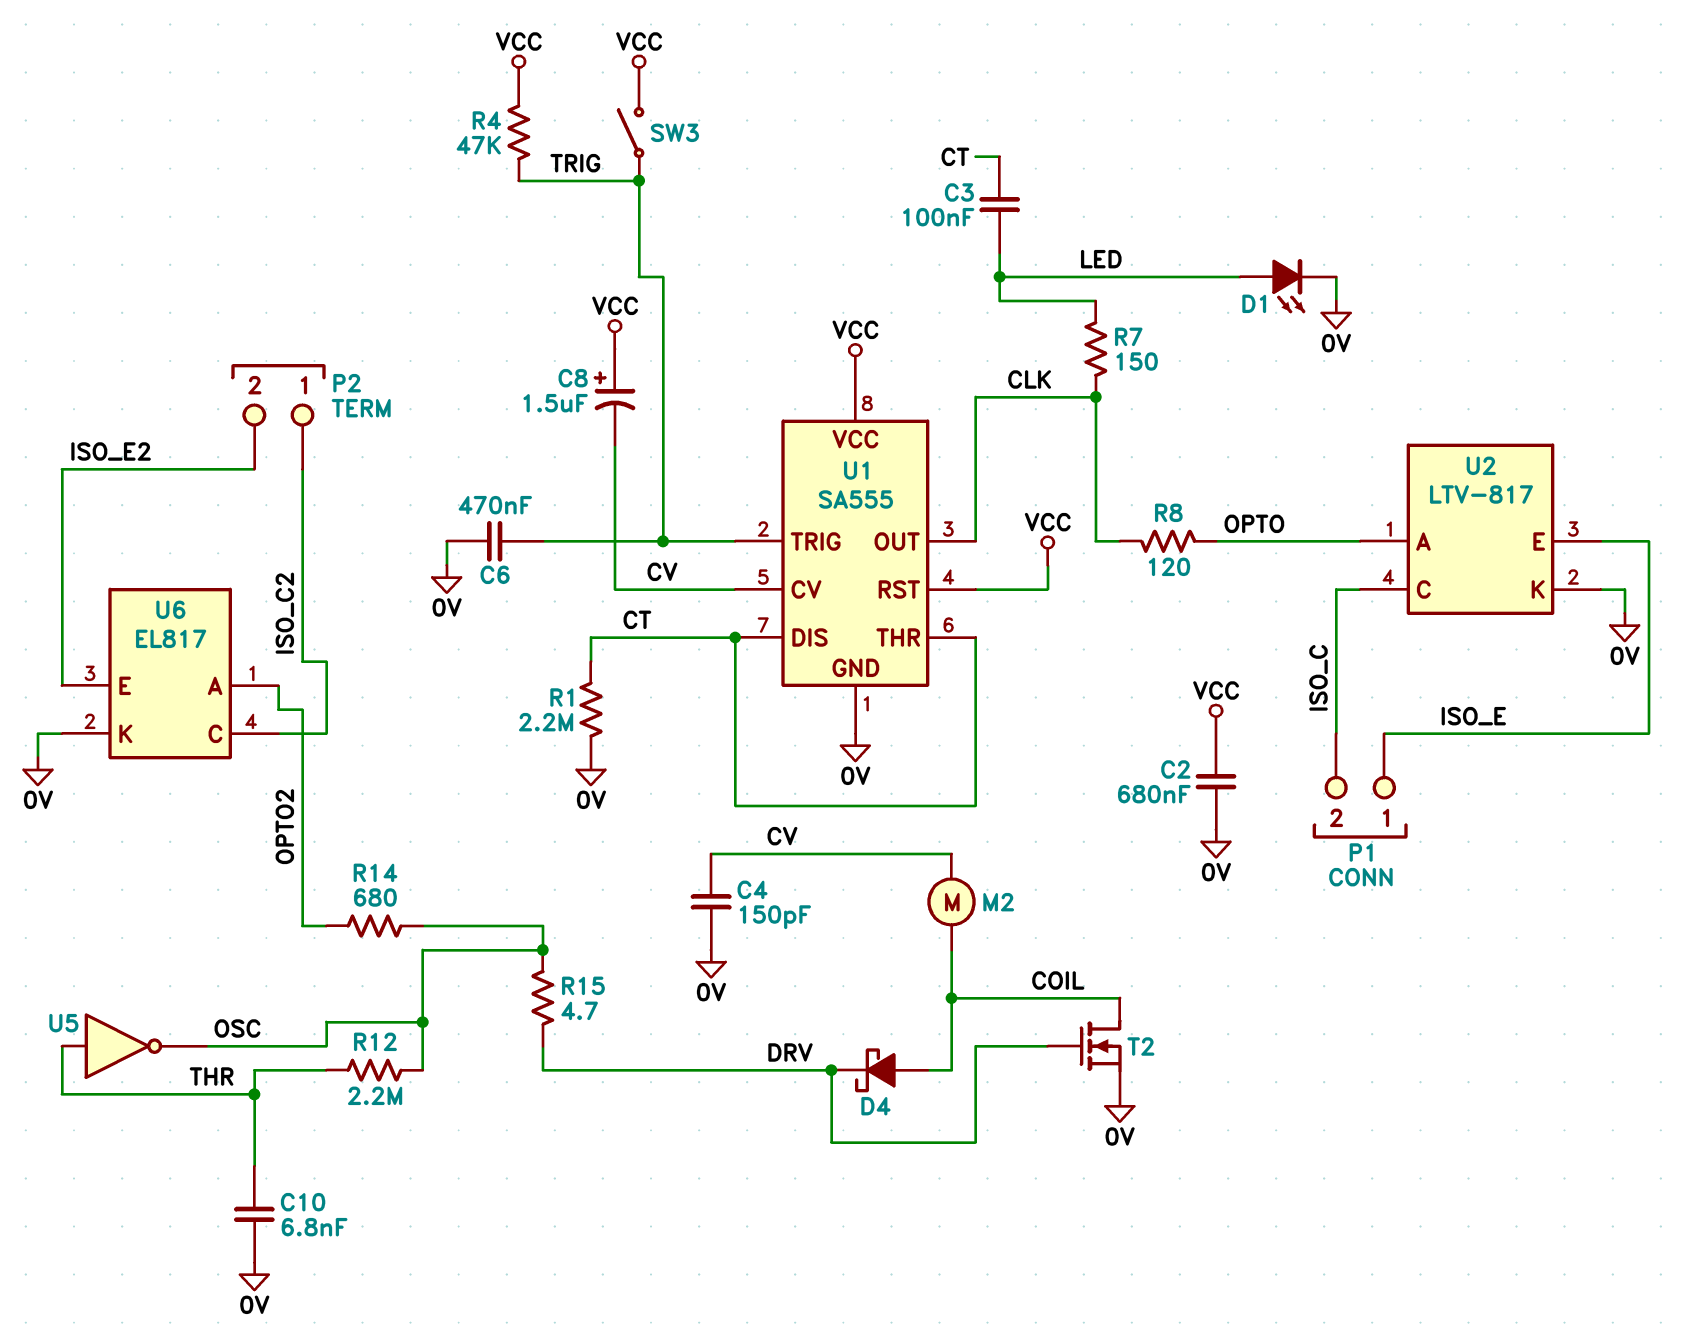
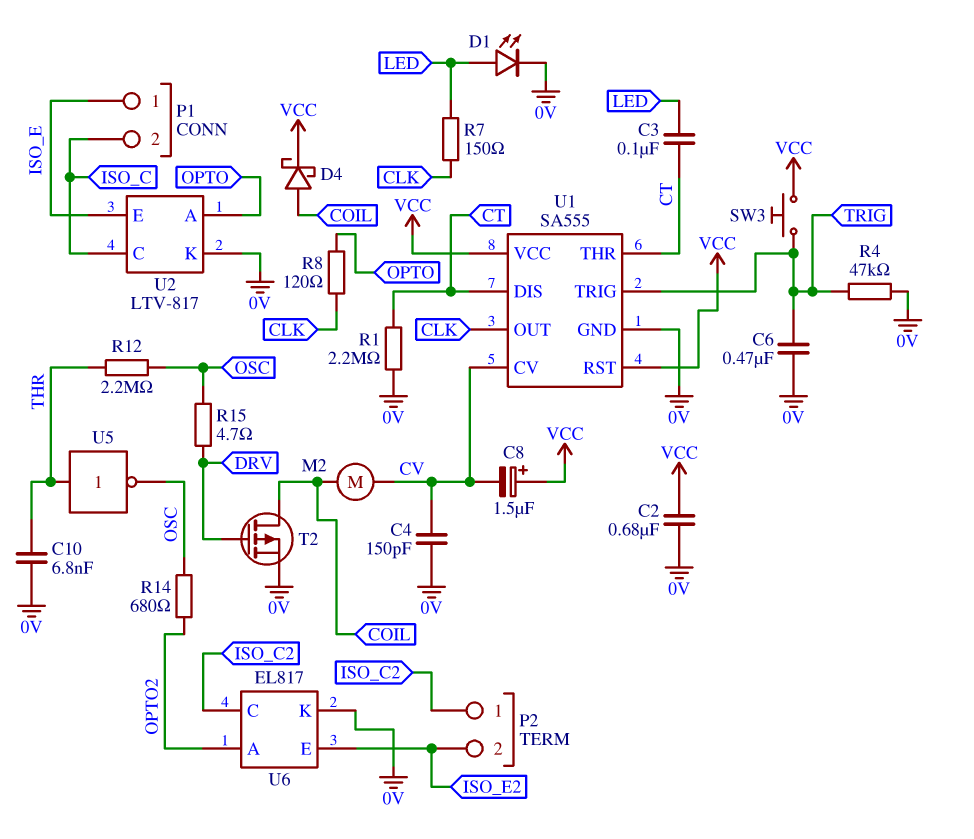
D4: schottky (A COIL, K DRV) -> schottky (A COIL, K VCC)
R4: 47k (TRIG, VCC) -> 47k (0V, TRIG)
SW3: switch (TRIG, VCC) -> button (TRIG, VCC)
T2: NMOS (G DRV, D COIL, S 0V) -> PMOS (G DRV, D COIL, S 0V)

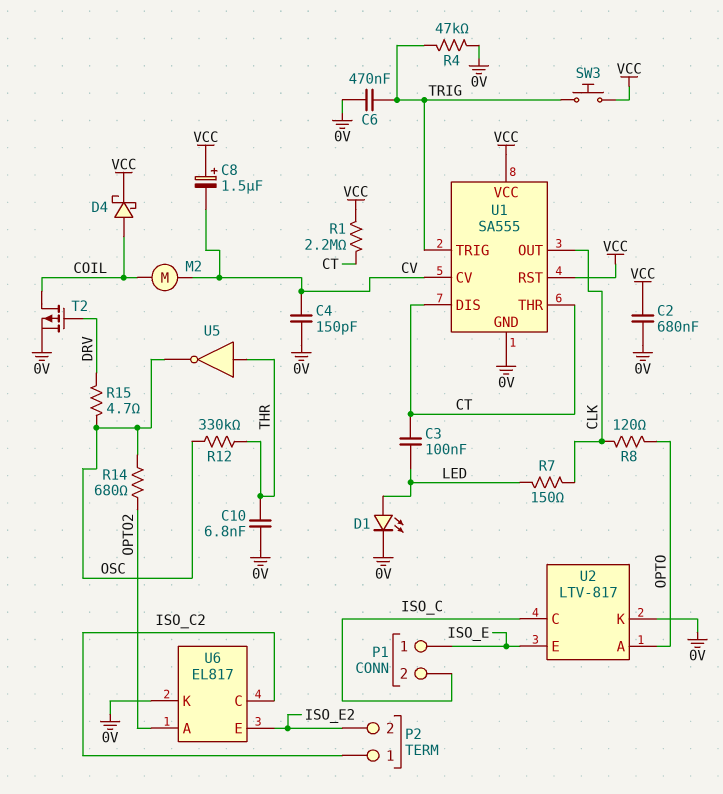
R1: 2.2M (0V, CT) -> 2.2M (CT, VCC)
R12: 2.2M (OSC, THR) -> 330k (OSC, THR)

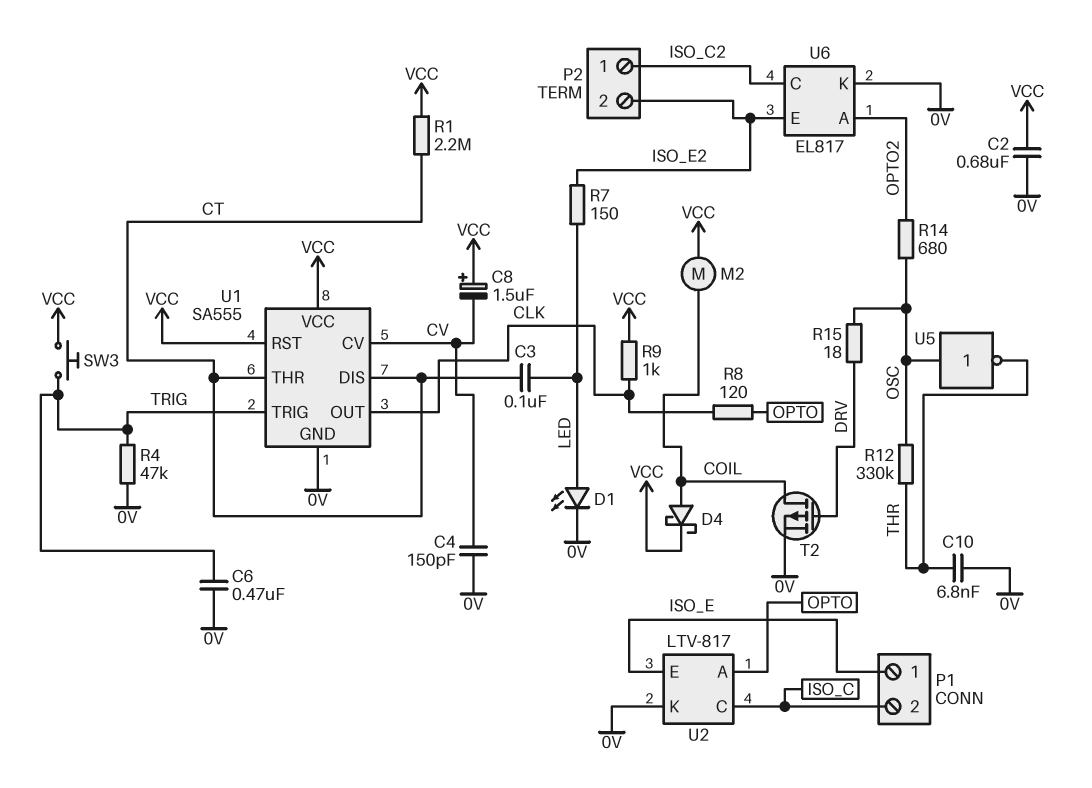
M2: motor (COIL, CV) -> motor (COIL, VCC)
R7: 150 (CLK, LED) -> 150 (ISO_E2, LED)
R9: none -> 1k (CLK, VCC)
R15: 4.7 (DRV, OSC) -> 18 (DRV, OSC)
U5: NOT (in THR, out OSC) -> NOT (in OSC, out THR)

